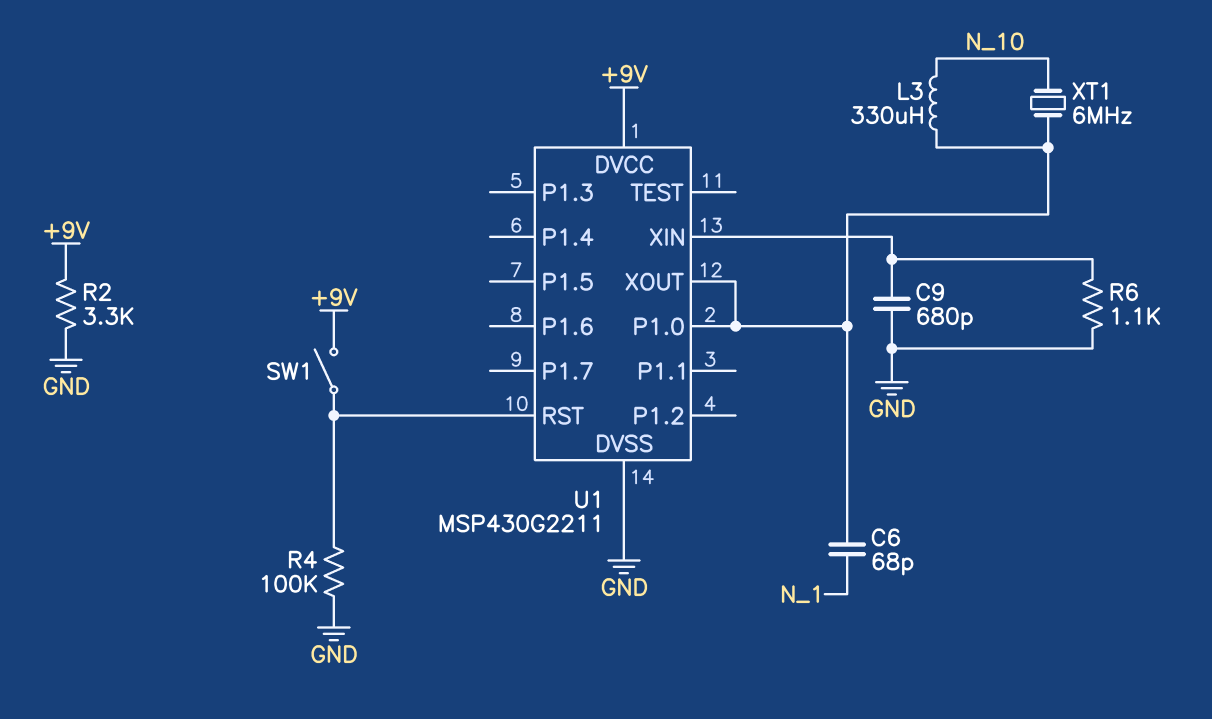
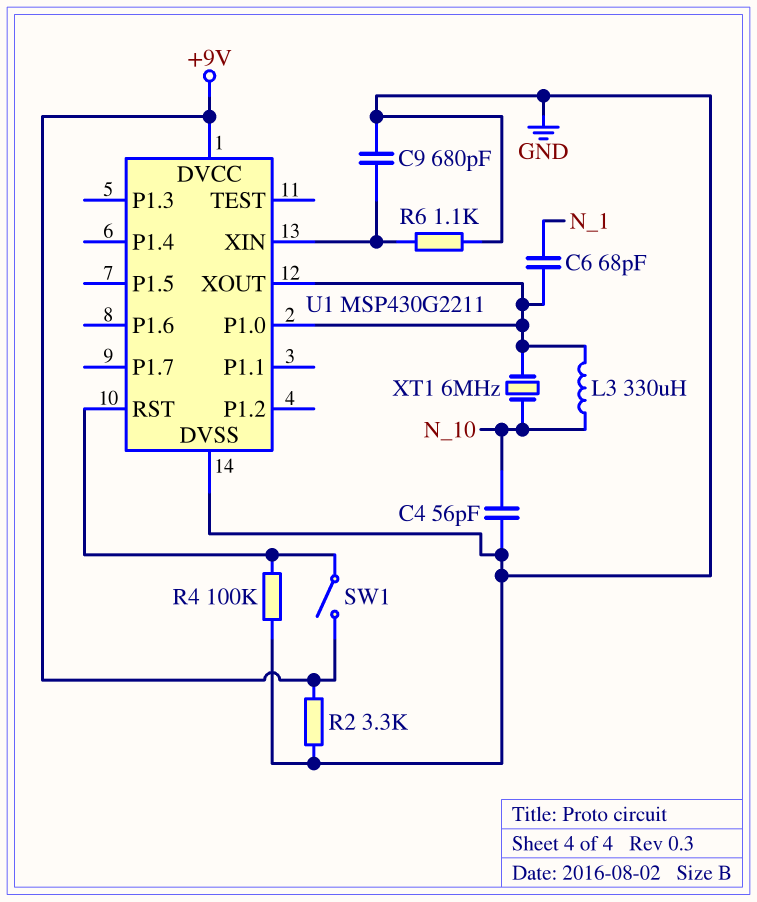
C4: none -> 56pF (GND, N_10)

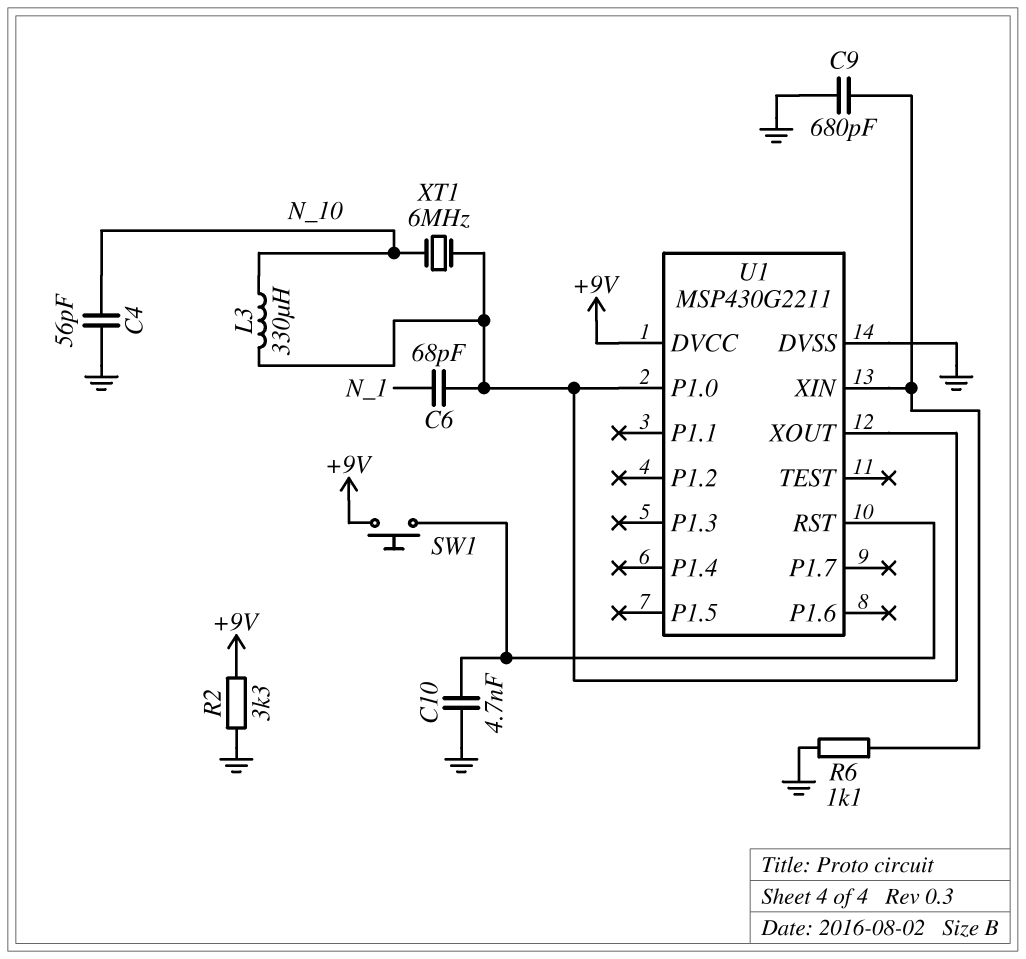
C10: none -> 4.7nF (GND, U1/RST)
R4: 100k (GND, U1/RST) -> none
SW1: switch (+9V, U1/RST) -> button (+9V, U1/RST)

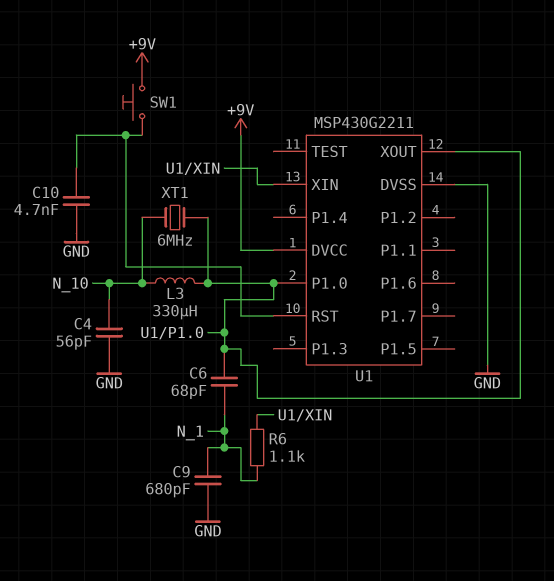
C9: 680pF (GND, U1/XIN) -> 680pF (GND, N_1)
R2: 3.3k (+9V, GND) -> none
R6: 1.1k (GND, U1/XIN) -> 1.1k (N_1, U1/XIN)

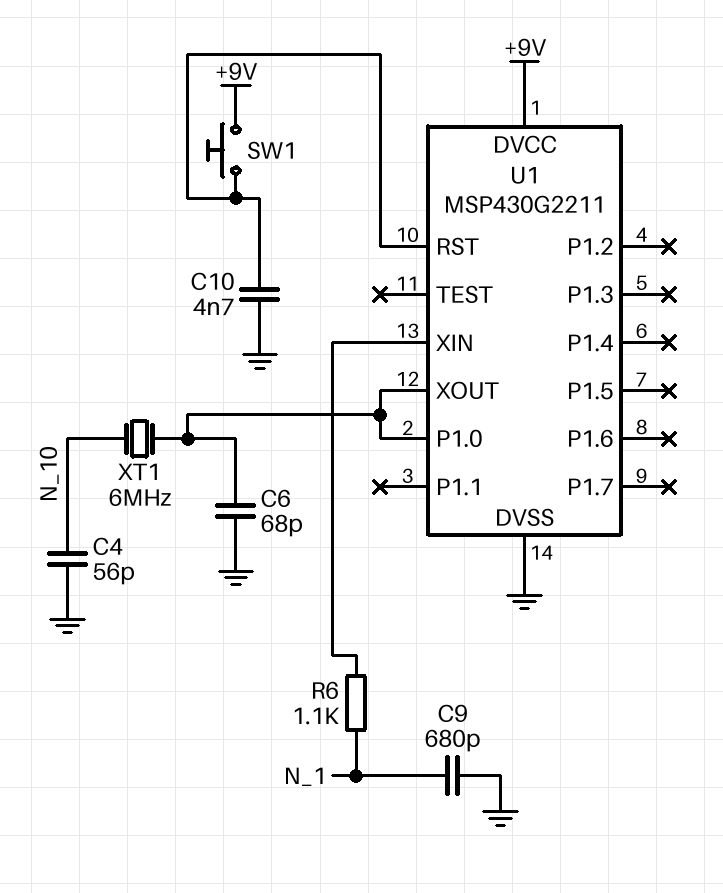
C6: 68pF (N_1, U1/P1.0) -> 68pF (GND, U1/P1.0)
L3: 330uH (N_10, U1/P1.0) -> none

